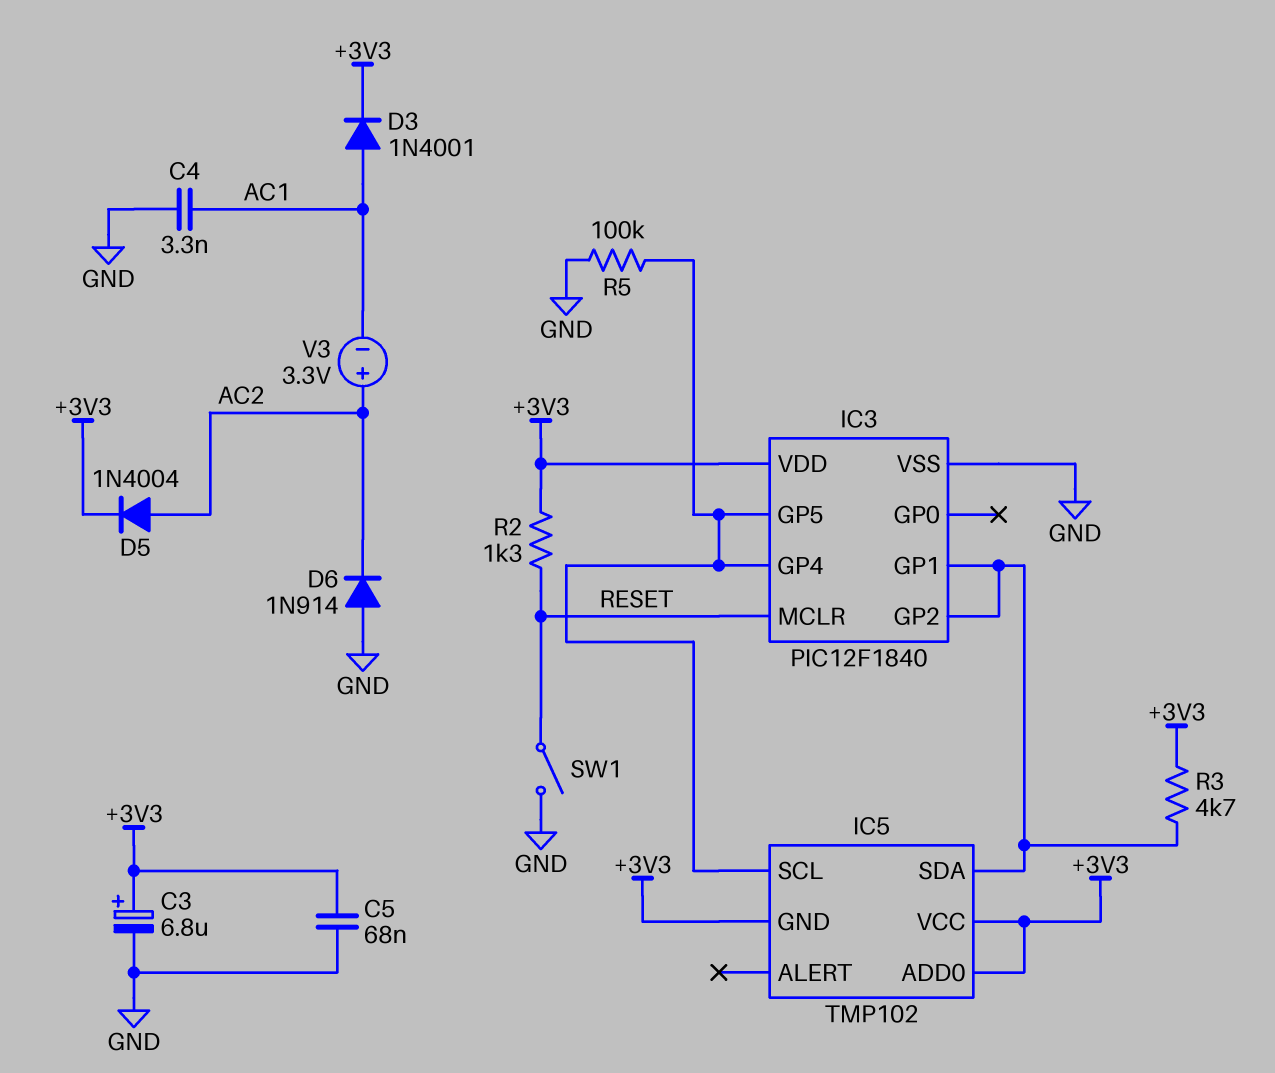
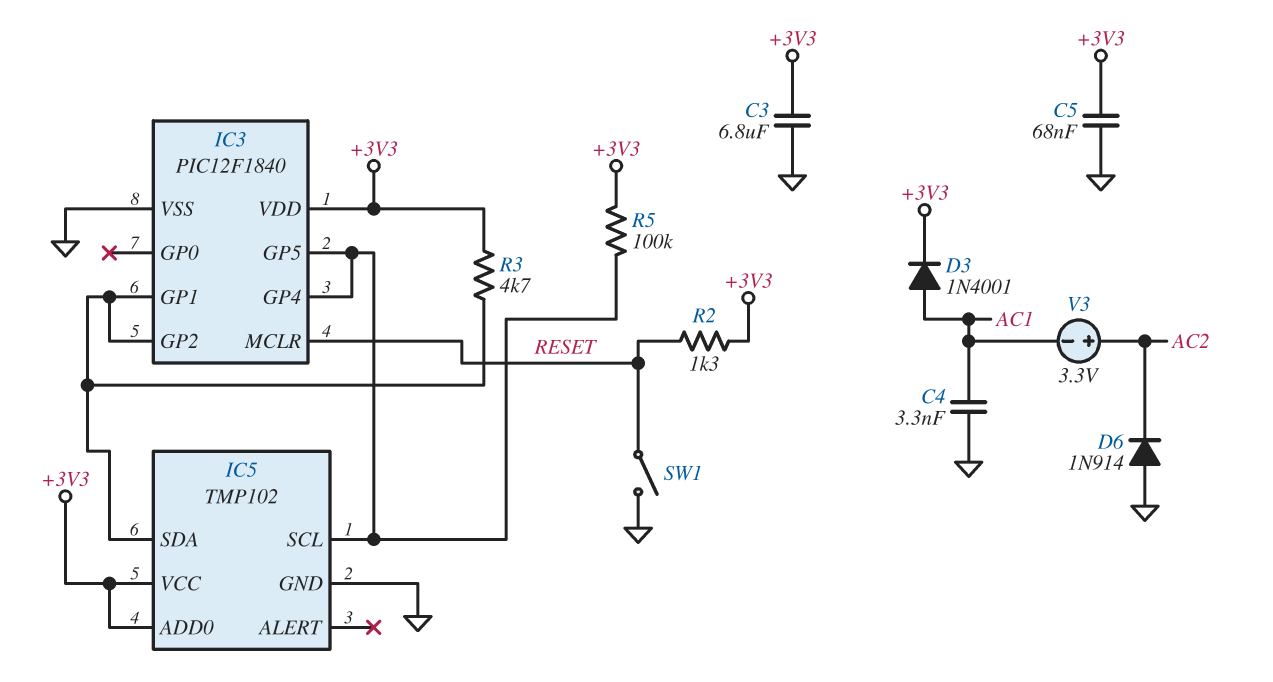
C3: 6.8uF (plus +3V3, minus GND) -> 6.8uF (+3V3, GND)
D5: diode 1N4004 (A AC2, K +3V3) -> none
IC5 pin GND: +3V3 -> GND
R5: 100k (GND, IC3/GP4) -> 100k (+3V3, IC3/GP4)

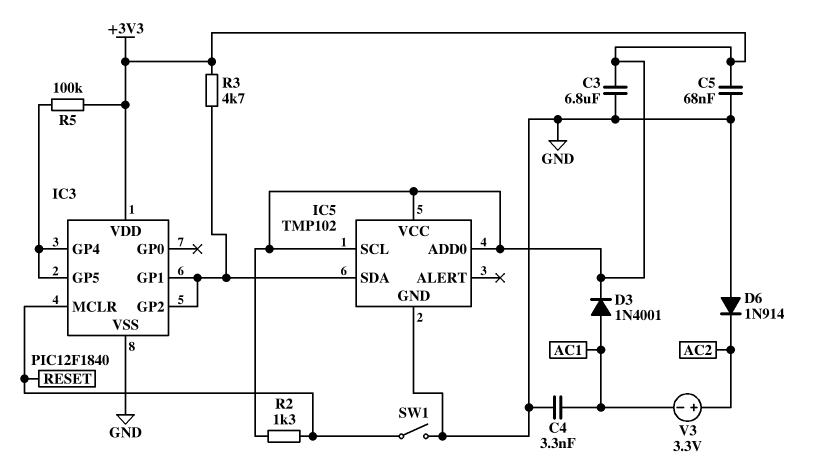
IC5 pin SCL: IC3/GP4 -> +3V3

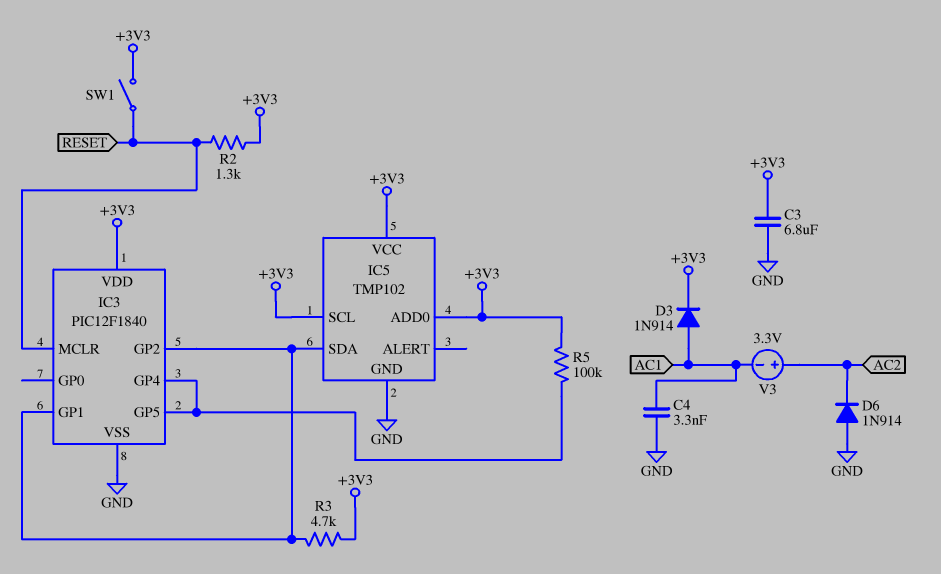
C5: 68nF (+3V3, GND) -> none
D3: diode 1N4001 (A AC1, K +3V3) -> diode 1N914 (A AC1, K +3V3)
SW1: switch (GND, RESET) -> switch (+3V3, RESET)

